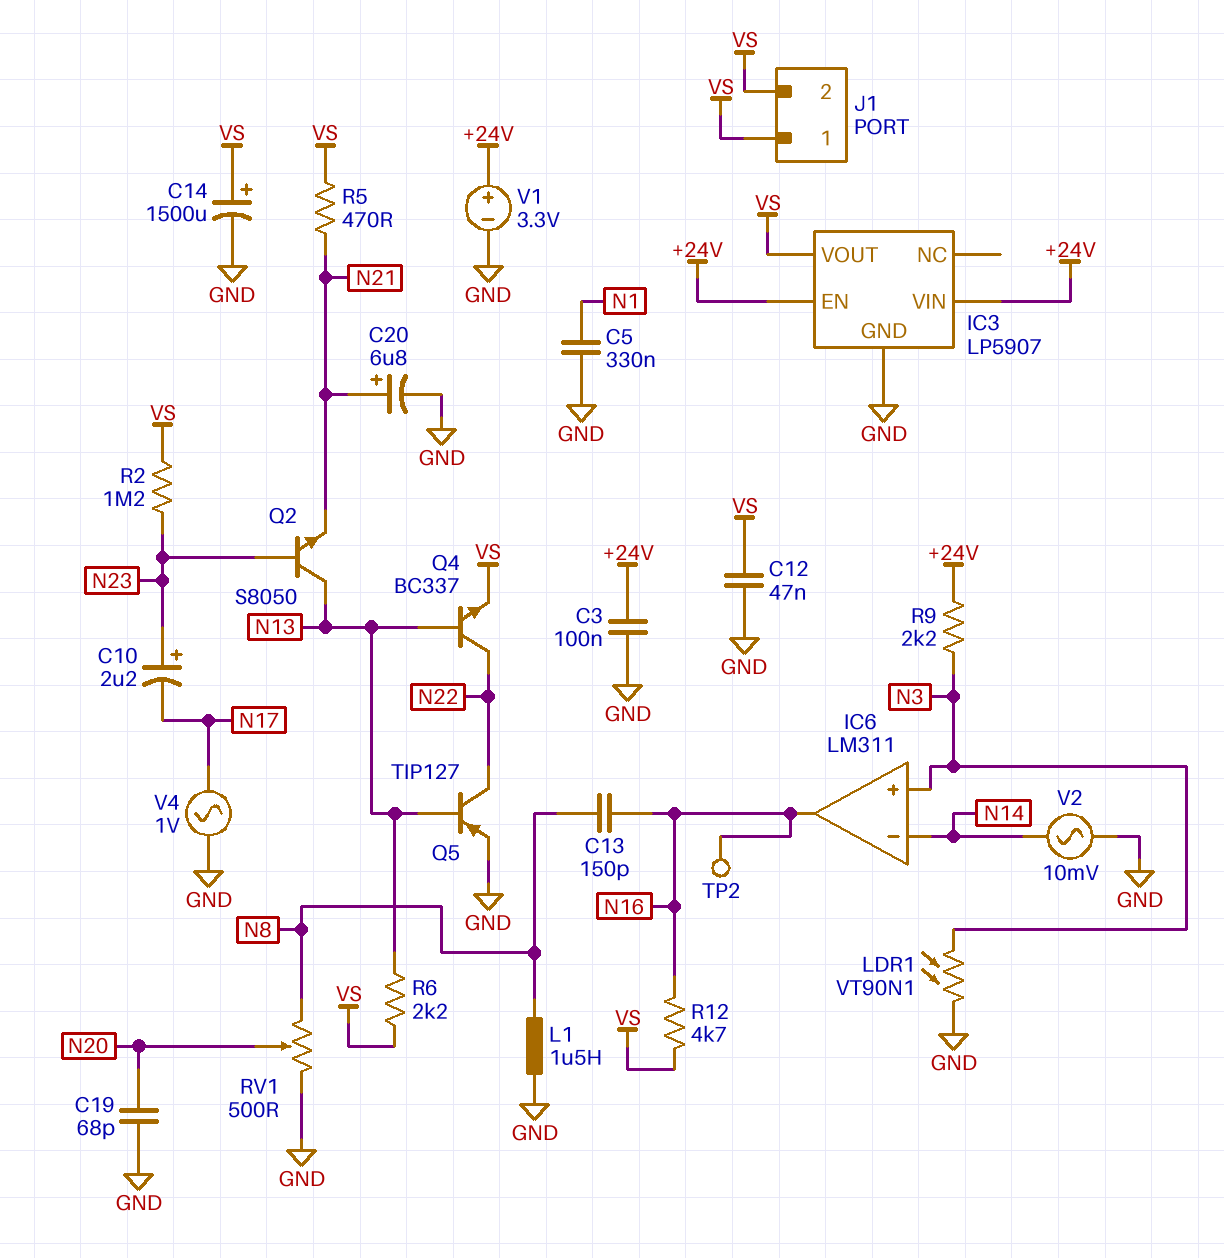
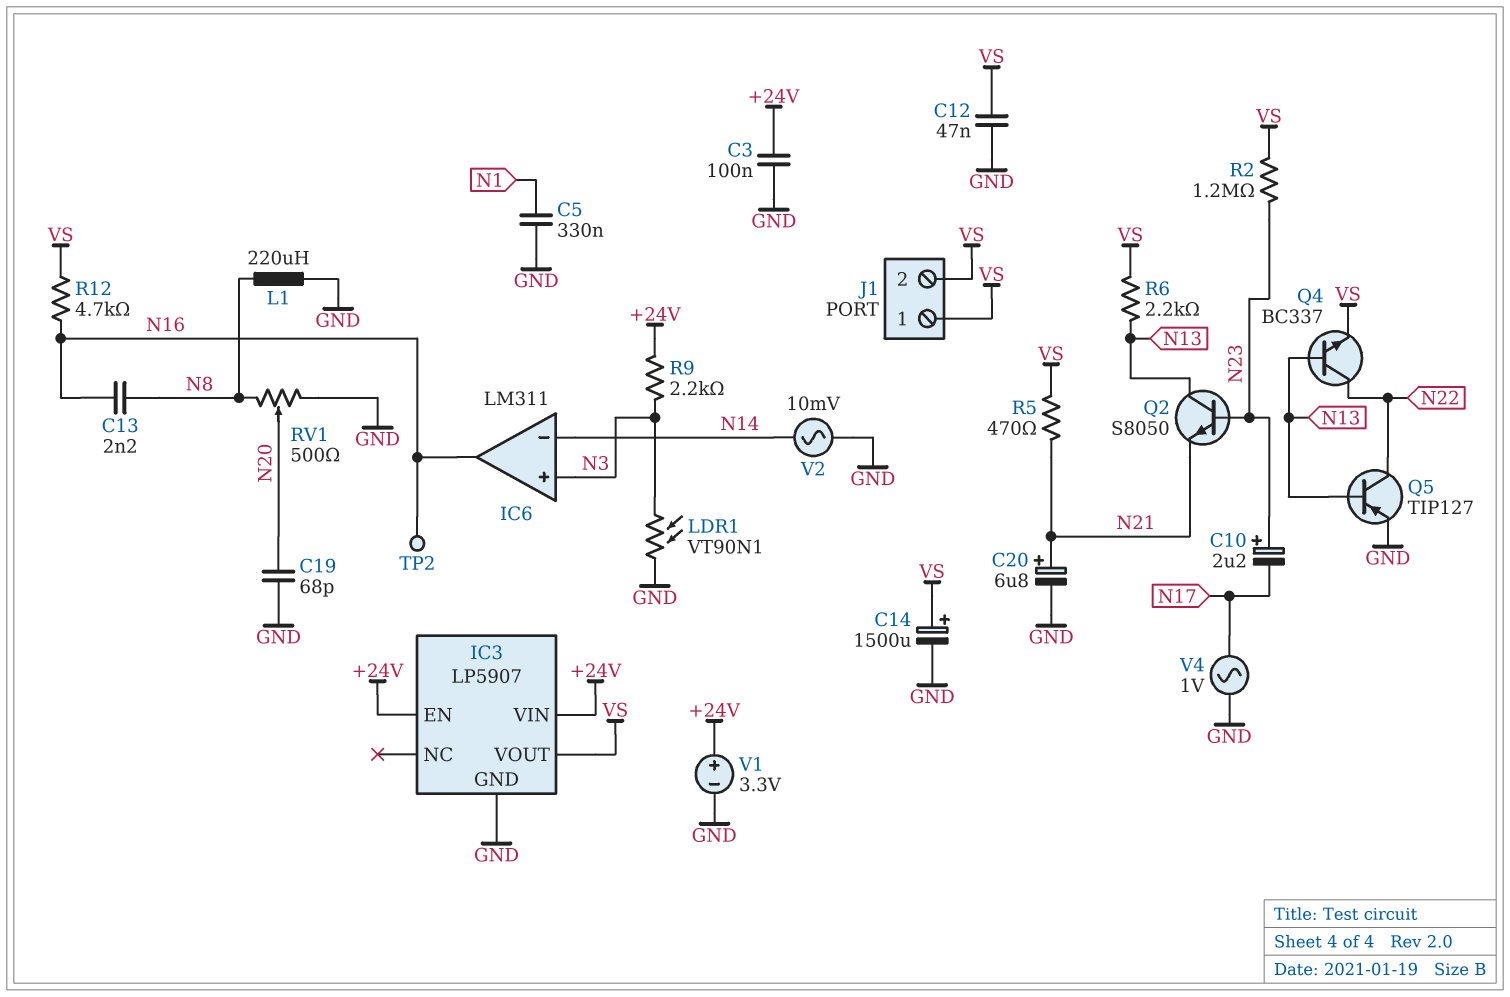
C13: 150pF (N8, N16) -> 2.2nF (N8, N16)
L1: 1.5uH (GND, N8) -> 220uH (GND, N8)

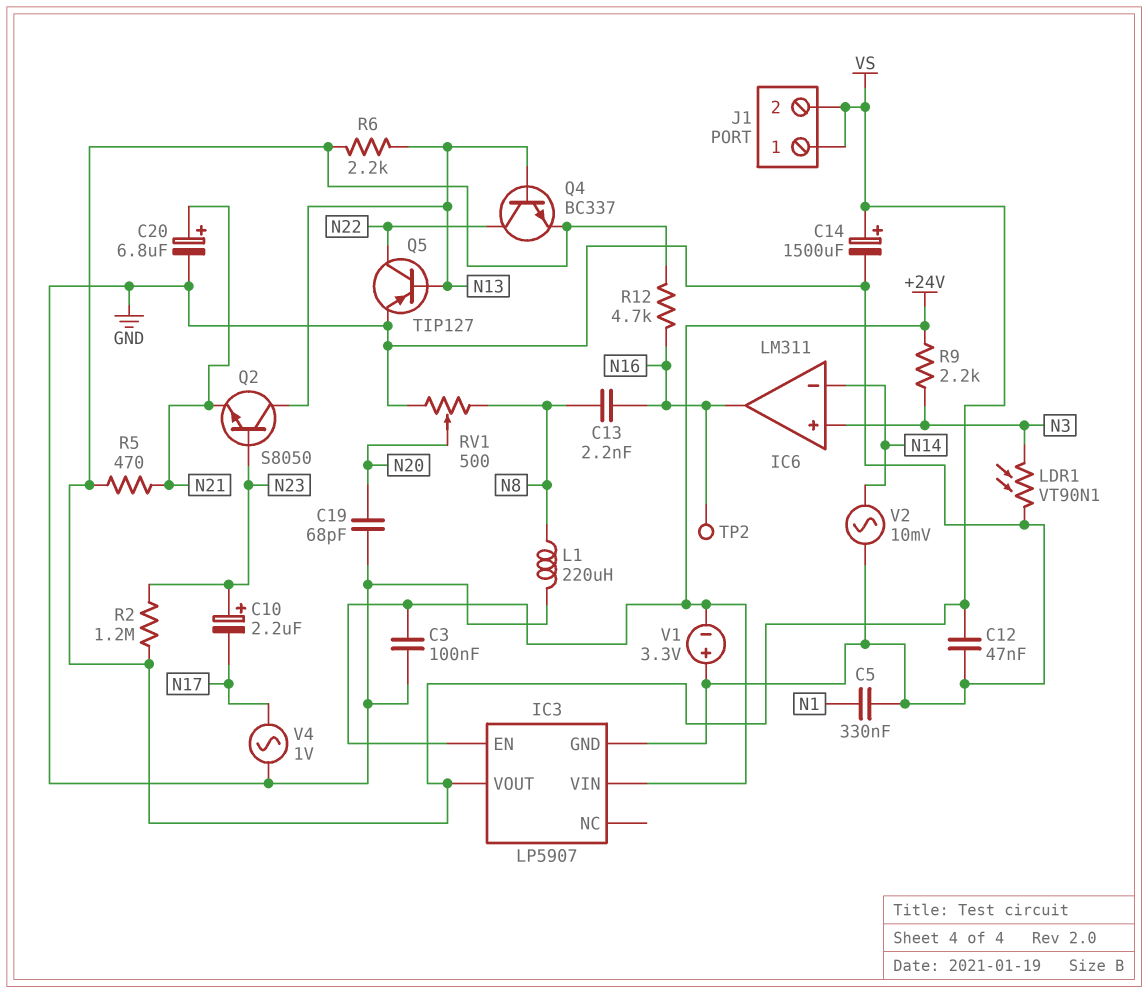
V1: 3.3V (plus +24V, minus GND) -> 3.3V (plus GND, minus +24V)

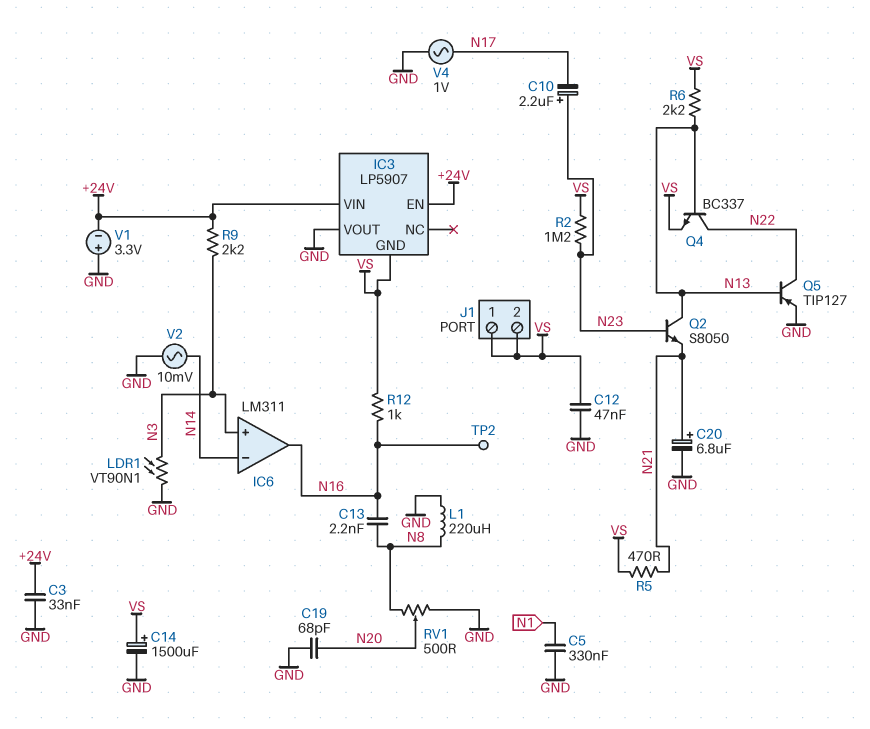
C3: 100nF (+24V, GND) -> 33nF (+24V, GND)
IC3 pin GND: GND -> VS
IC3 pin VOUT: VS -> GND
R12: 4.7k (N16, VS) -> 1k (N16, VS)

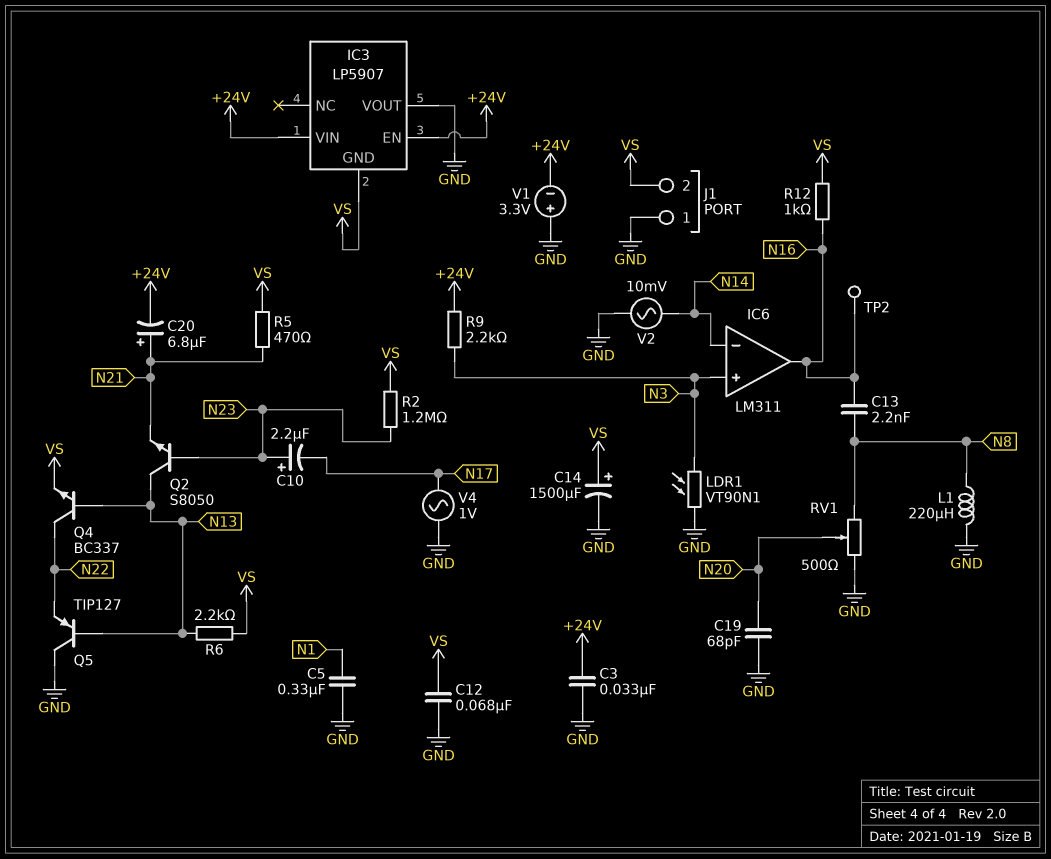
C12: 47nF (GND, VS) -> 68nF (GND, VS)
C20: 6.8uF (plus N21, minus GND) -> 6.8uF (plus N21, minus +24V)
J1 pin 1: VS -> GND
Q5: PNP TIP127 (B N13, C N22, E GND) -> PNP TIP127 (B N13, C GND, E N22)

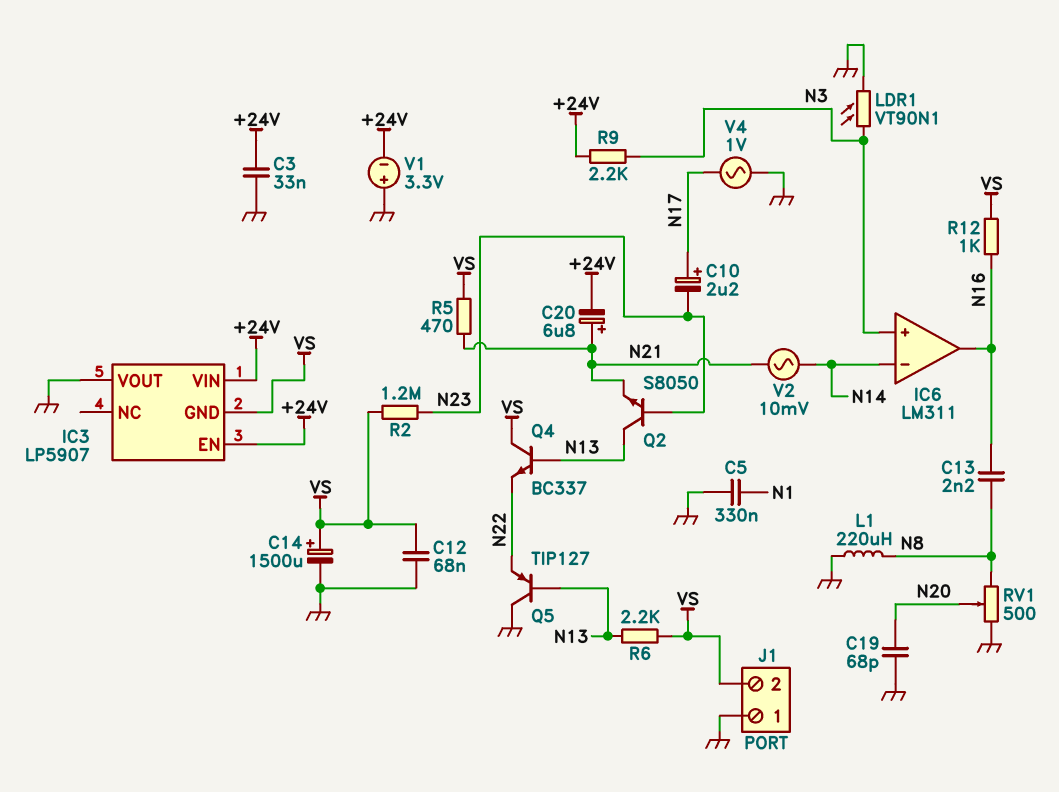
C10: 2.2uF (plus N23, minus N17) -> 2.2uF (plus N17, minus N23)
Q4: NPN BC337 (B N13, C N22, E VS) -> NPN BC337 (B N13, C VS, E N22)
TP2: test point (N16) -> none
V2: AC 10mV (GND, N14) -> AC 10mV (N14, N21)

